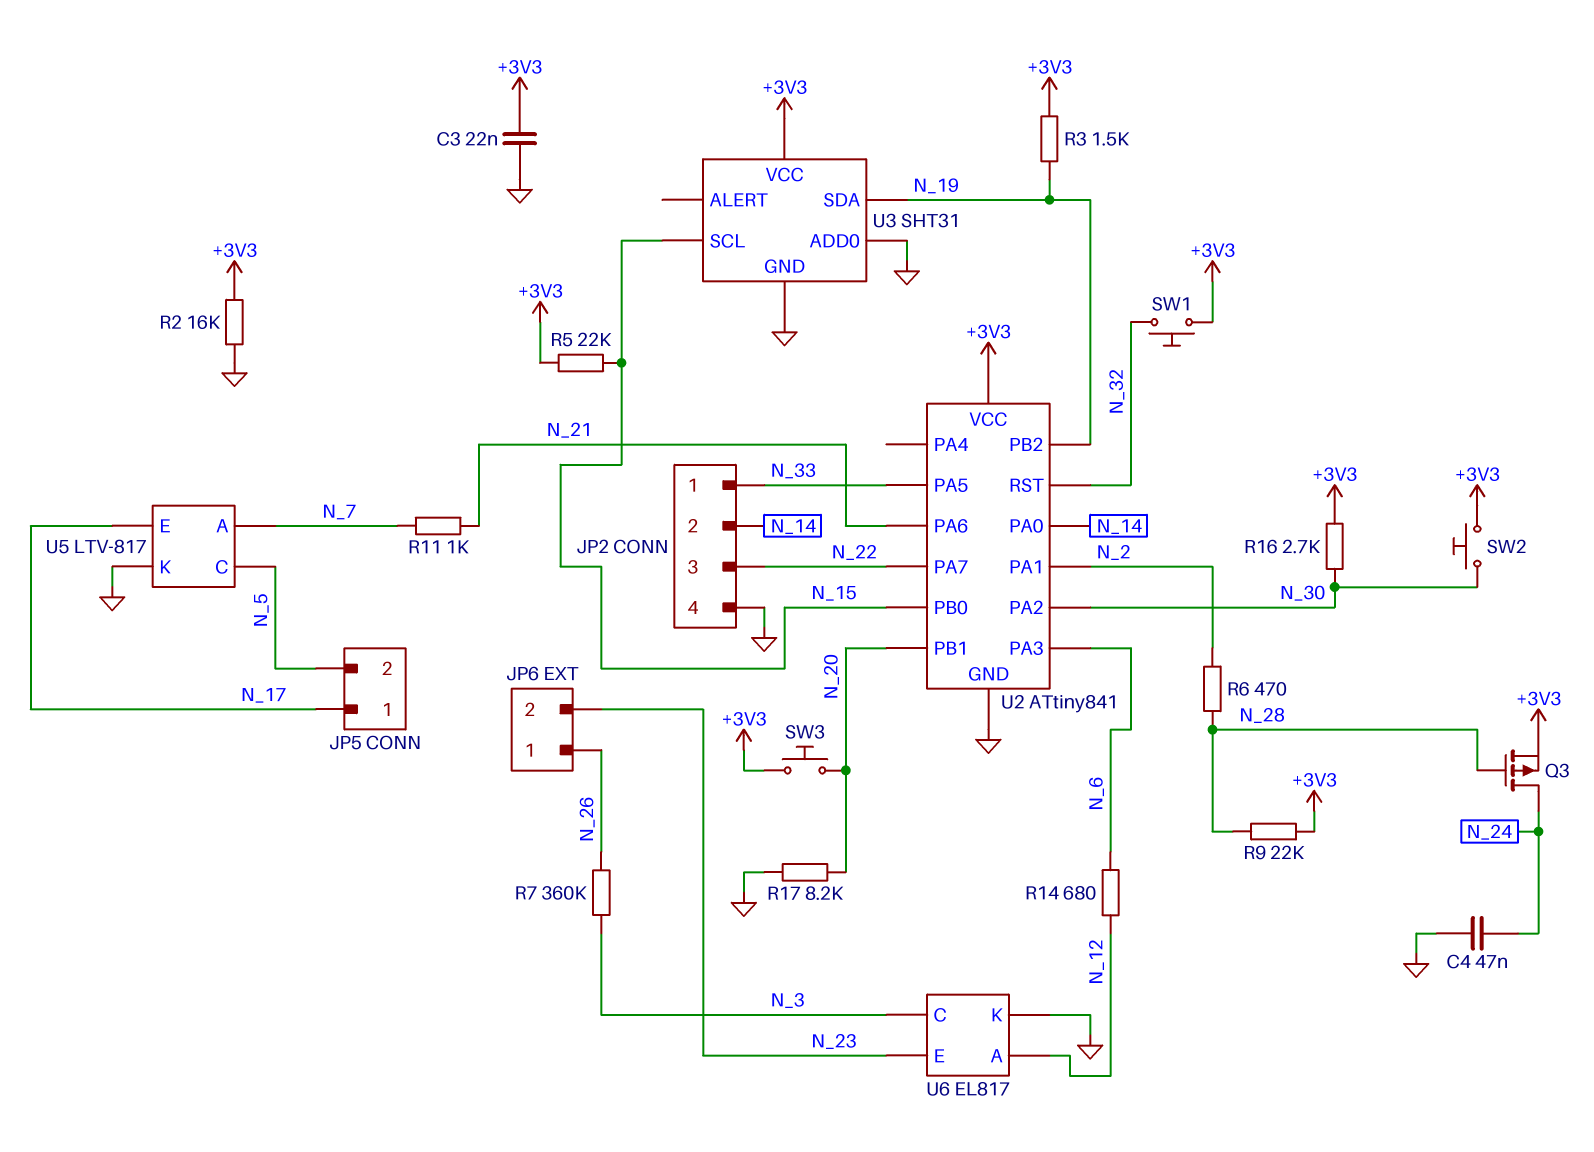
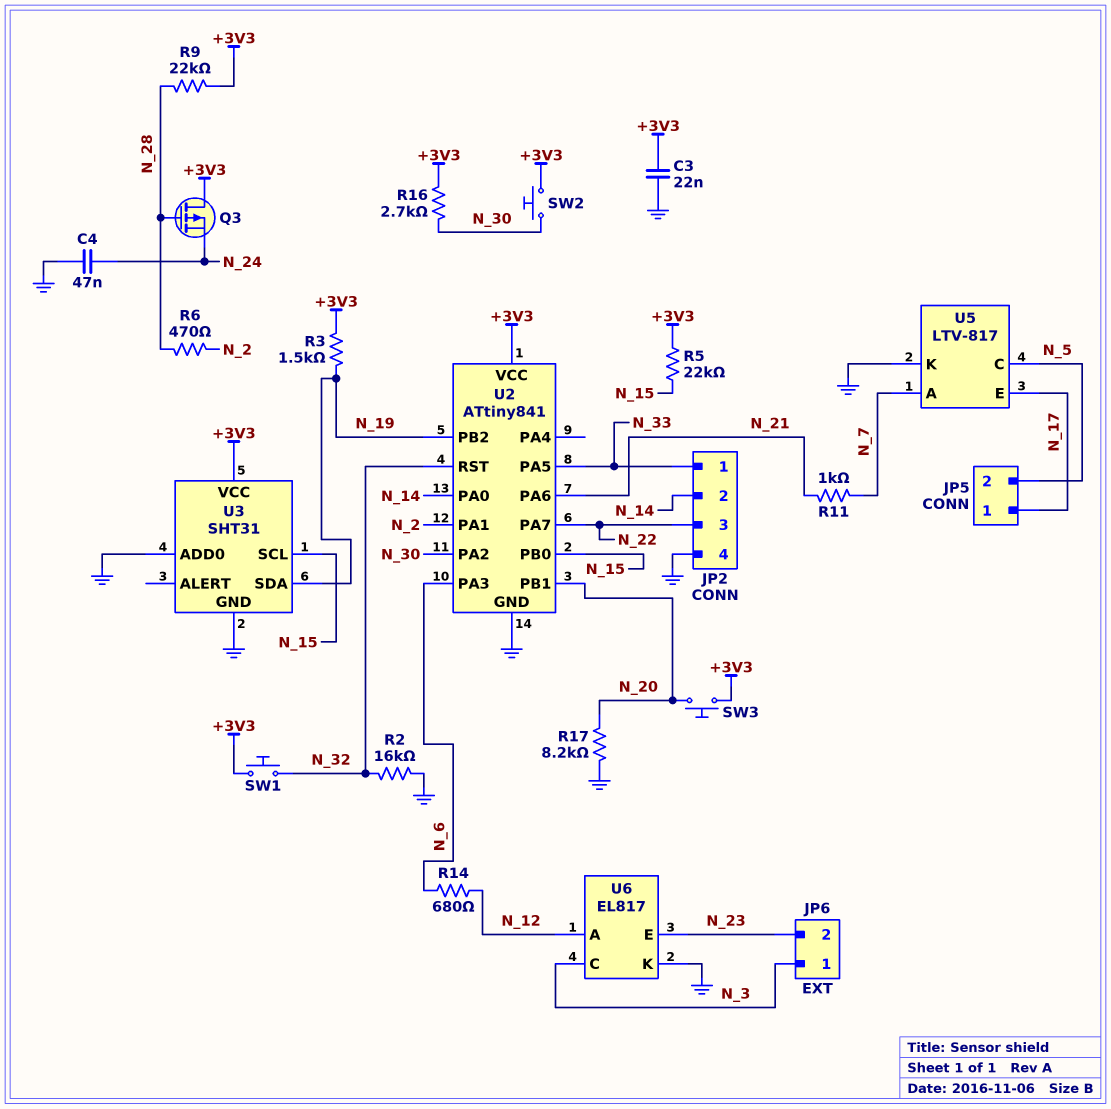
JP6 pin 1: N_26 -> N_3
Q3: PMOS (G N_28, D N_24, S +3V3) -> PMOS (G N_28, D +3V3, S N_24)
R2: 16k (+3V3, GND) -> 16k (GND, N_32)
R7: 360k (N_3, N_26) -> none

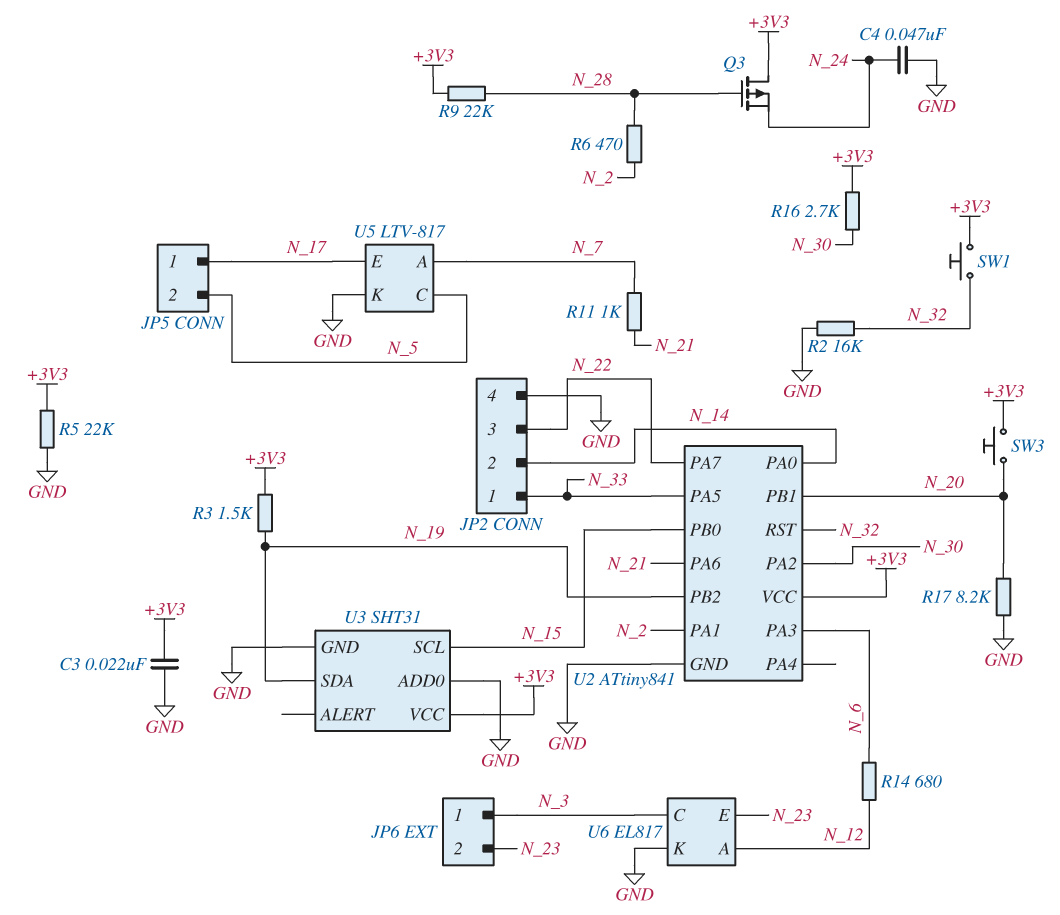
R5: 22k (+3V3, N_15) -> 22k (+3V3, GND)
SW2: button (+3V3, N_30) -> none

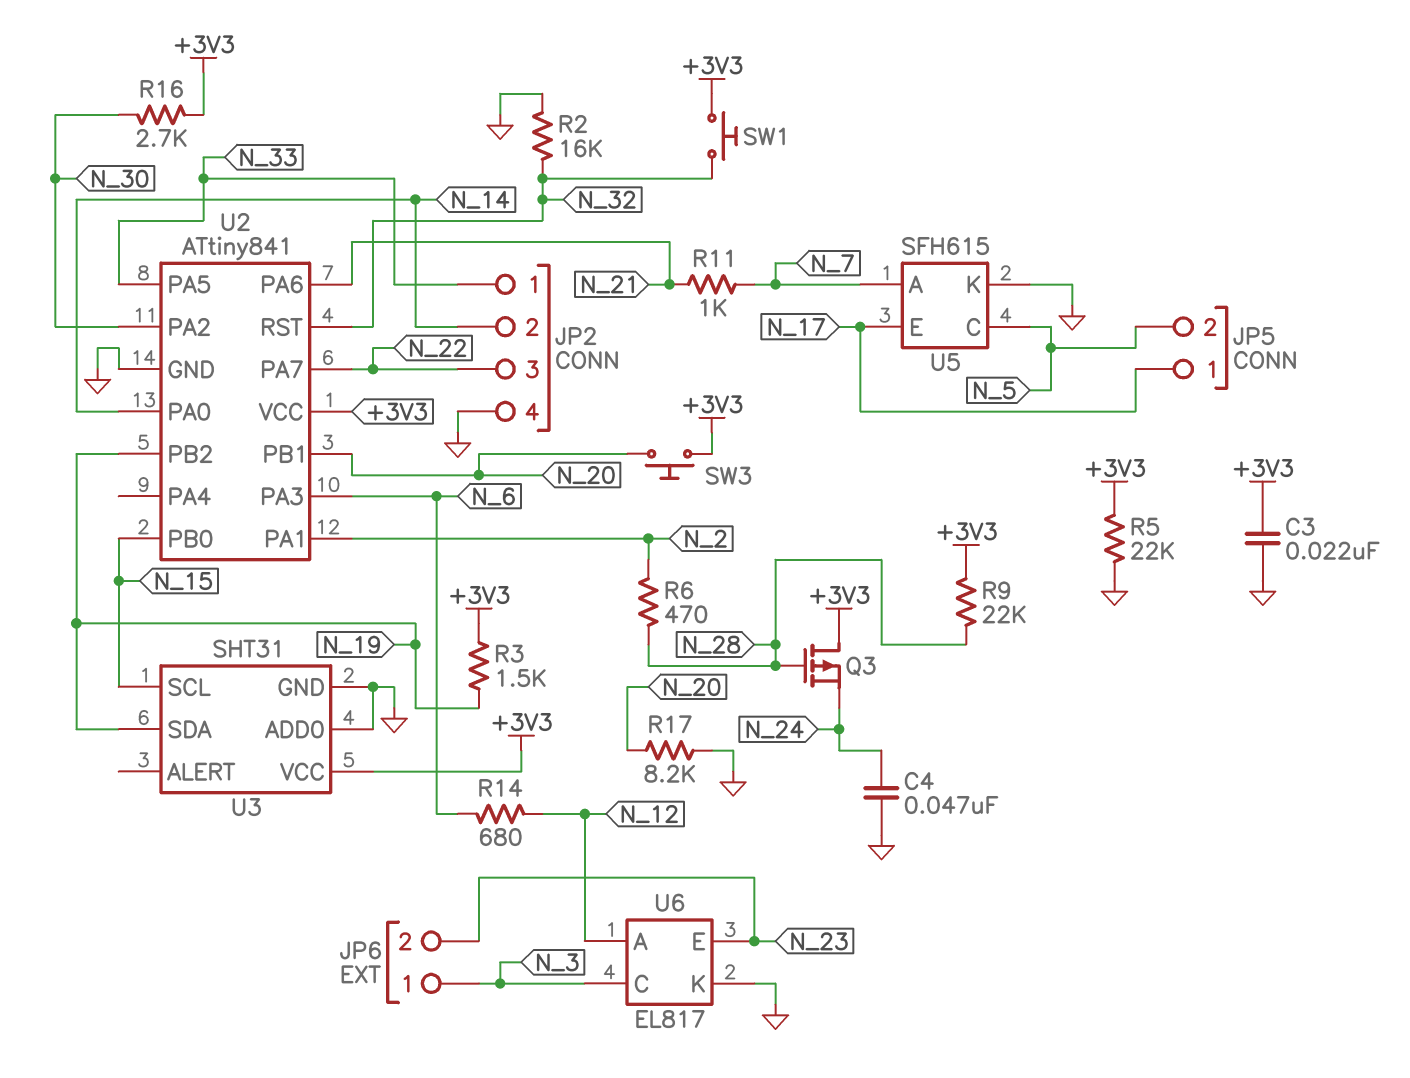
U5: LTV-817 -> SFH615

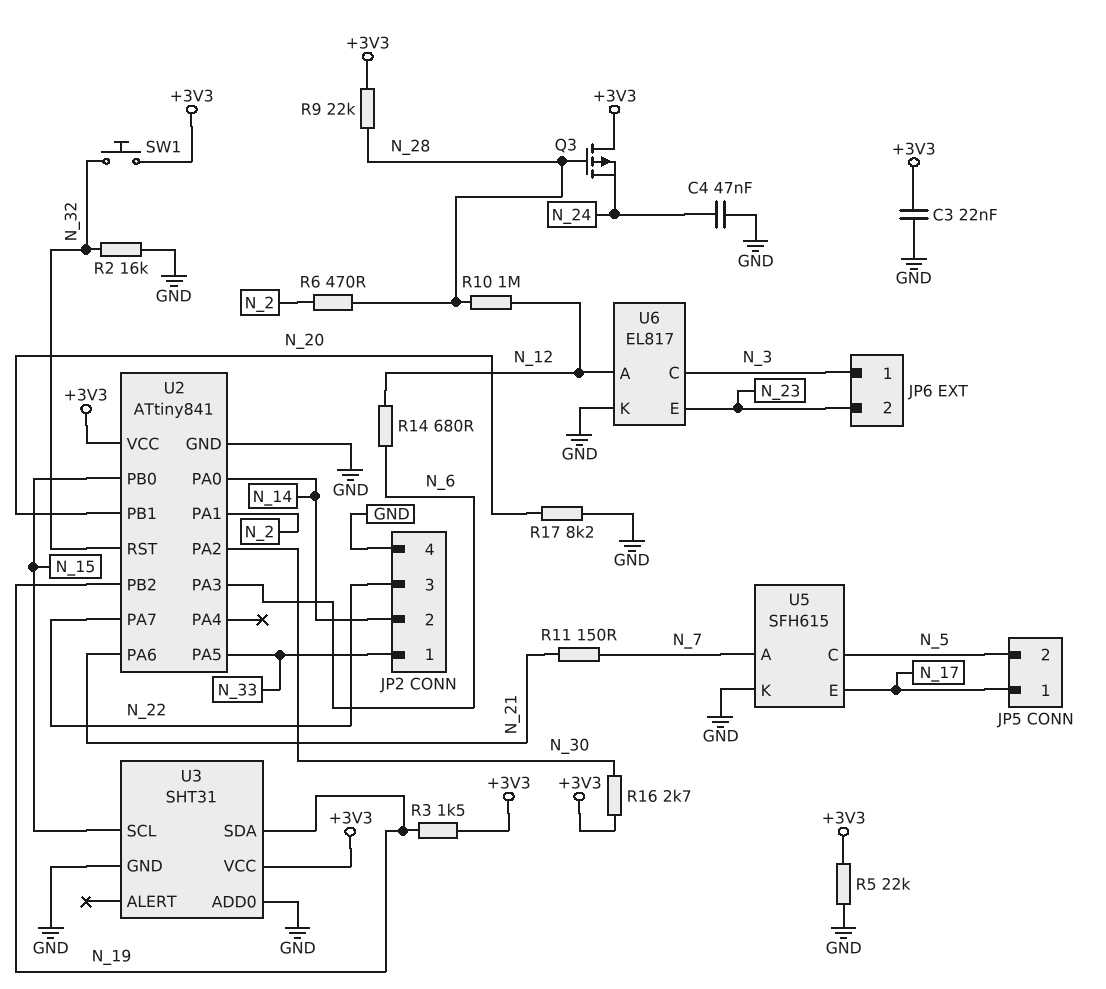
R10: none -> 1M (N_12, N_28)
R11: 1k (N_7, N_21) -> 150 (N_7, N_21)
SW3: button (+3V3, N_20) -> none

